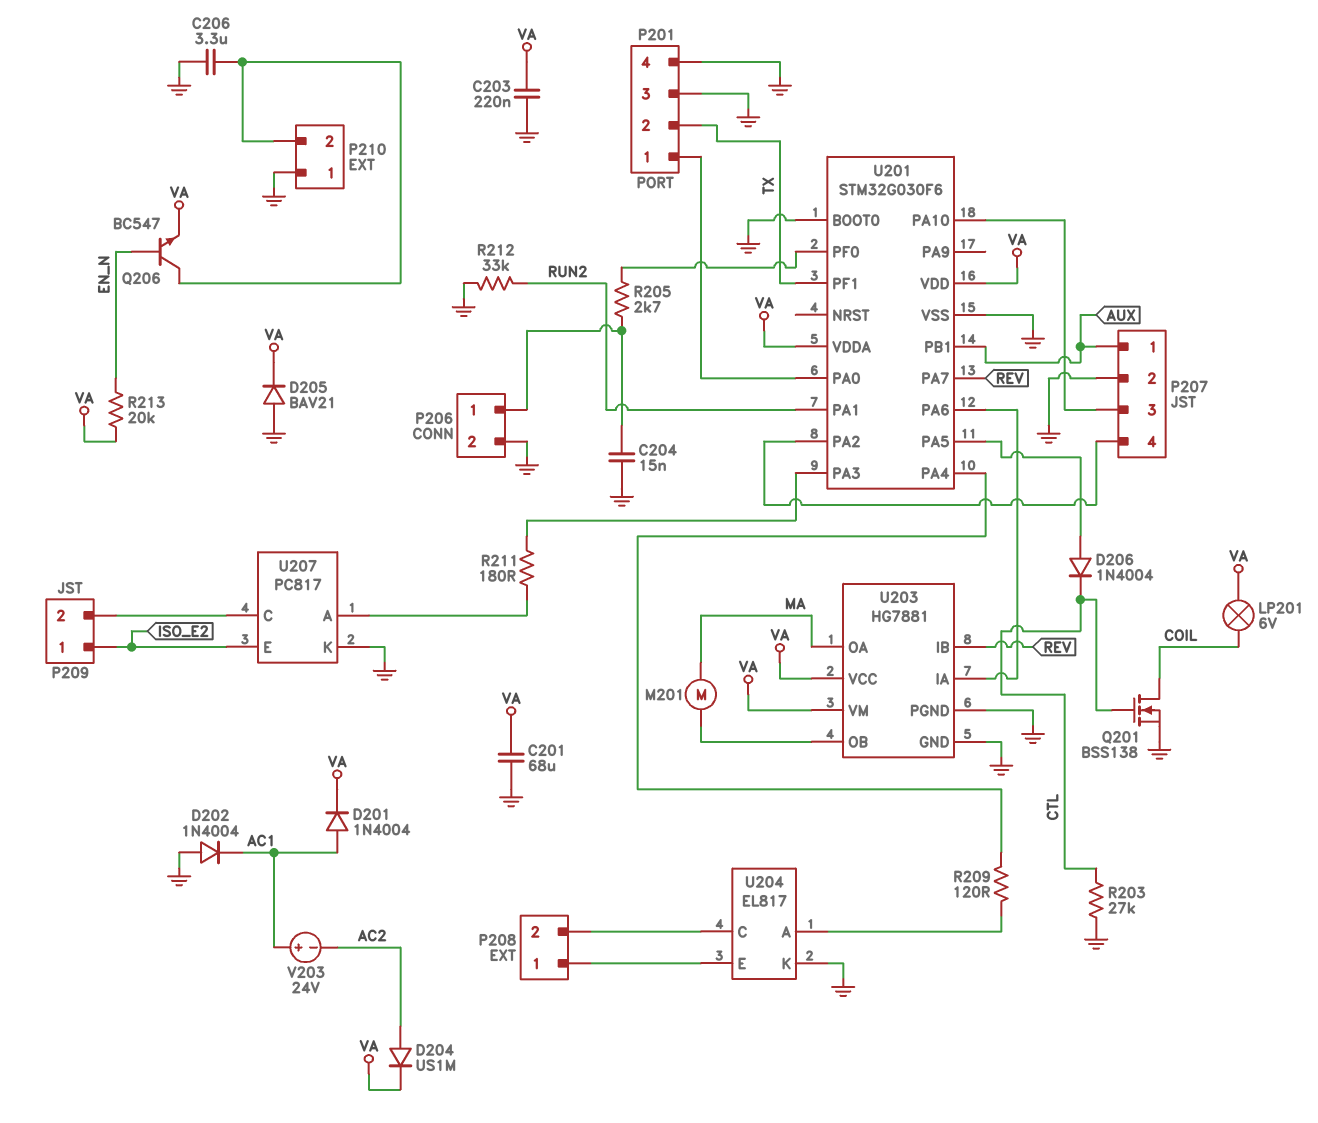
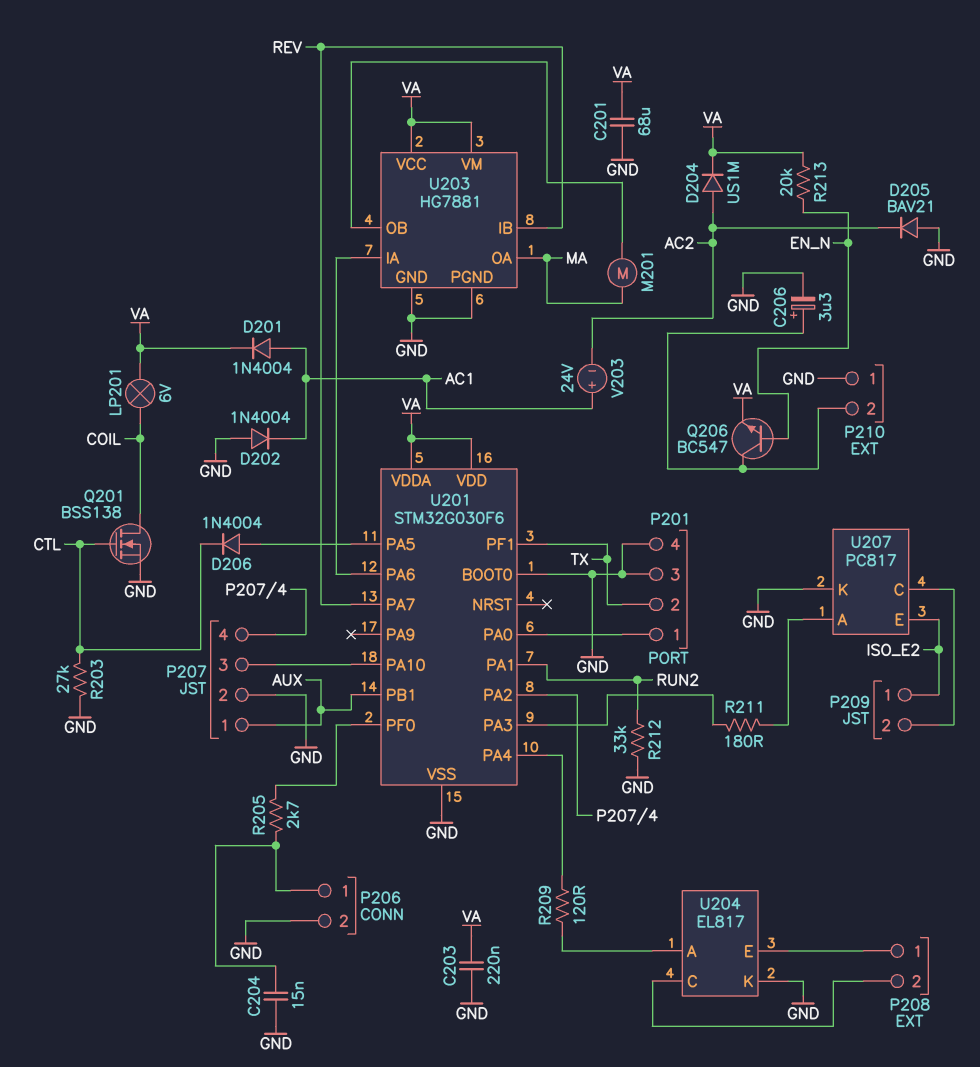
C206: 3.3uF (GND, P210/2) -> 3.3uF (plus P210/2, minus GND)
D205: diode BAV21 (A GND, K VA) -> diode BAV21 (A GND, K AC2)

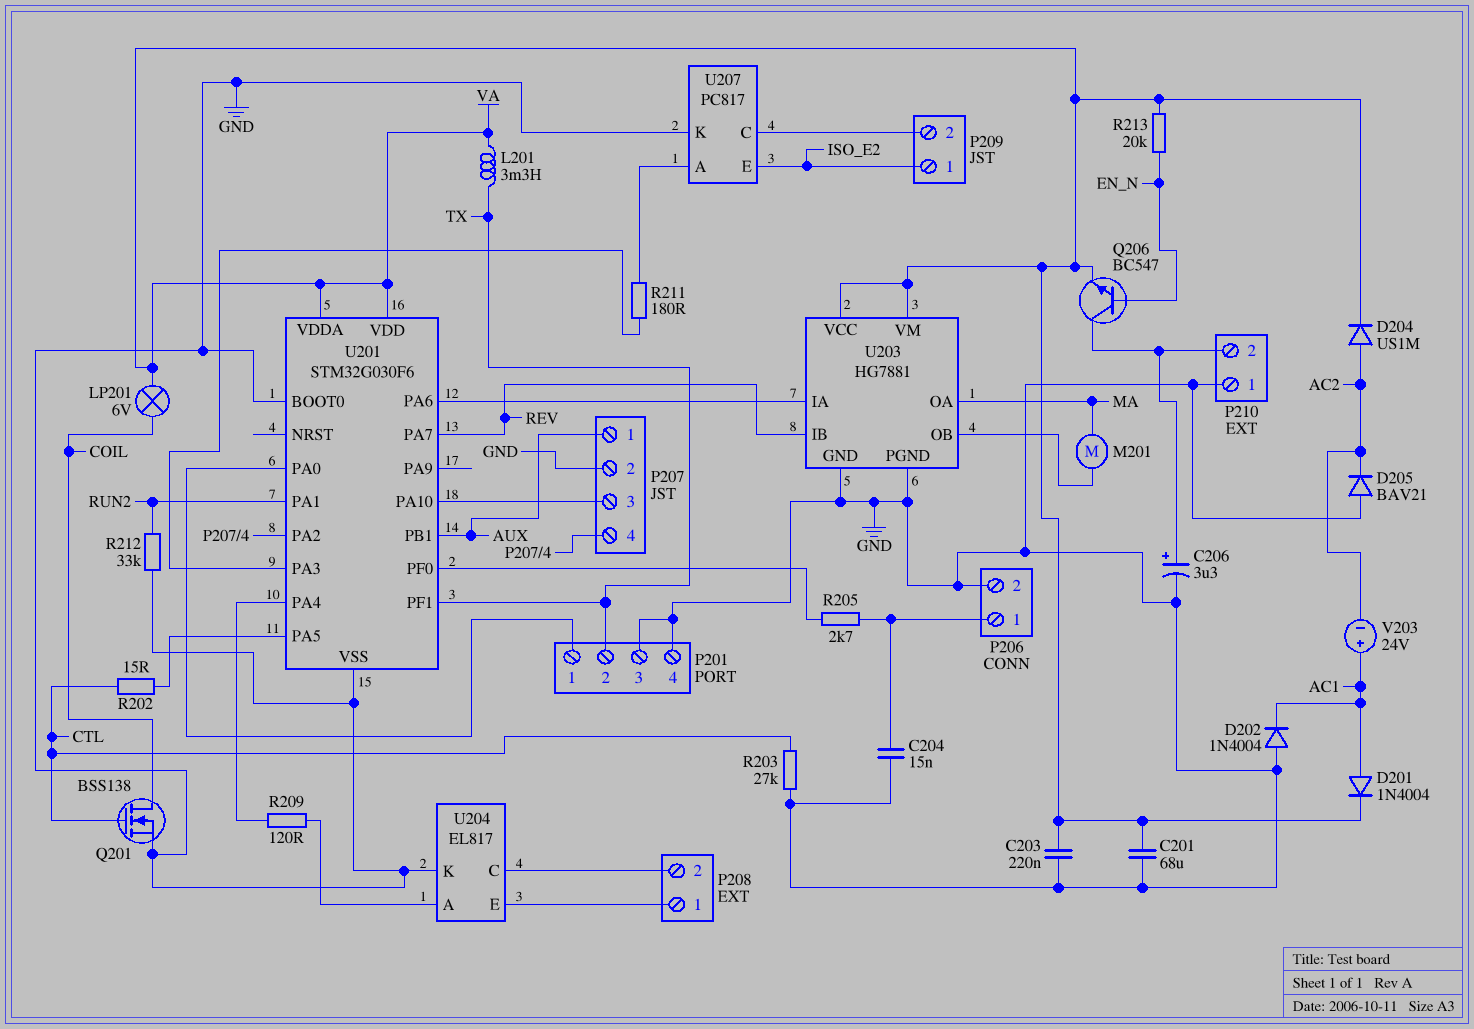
D206: diode 1N4004 (A U201/PA5, K CTL) -> none
L201: none -> 3.3mH (TX, VA)
R202: none -> 15 (CTL, U201/PA5)

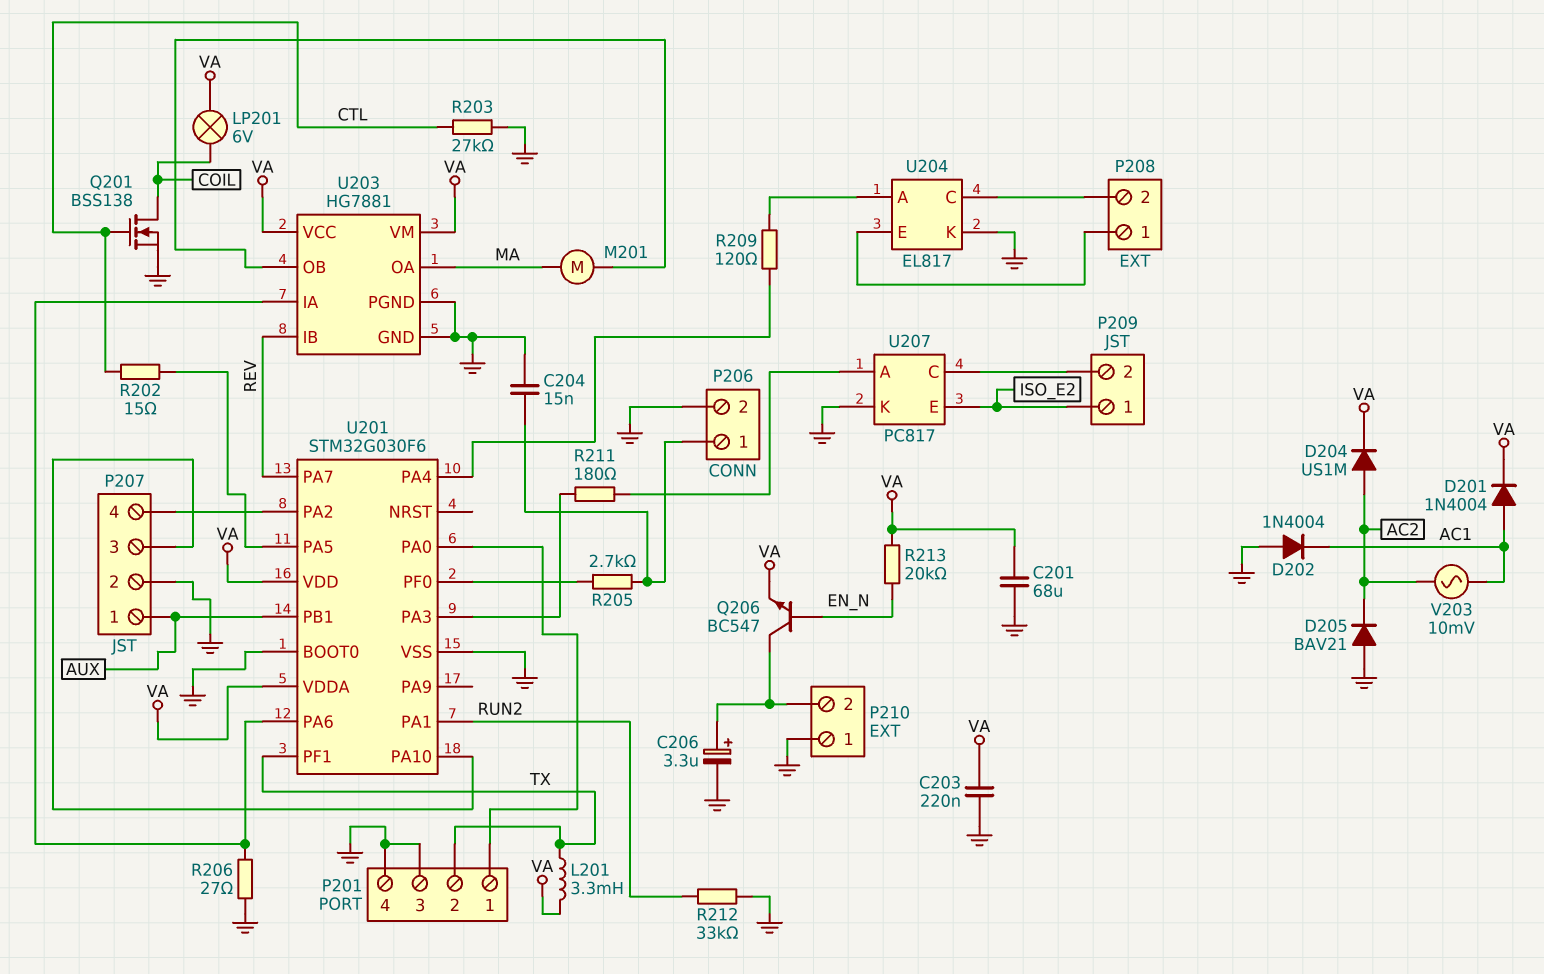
R206: none -> 27 (GND, U201/PA6)
V203: 24V (plus AC1, minus AC2) -> AC 10mV (AC1, AC2)

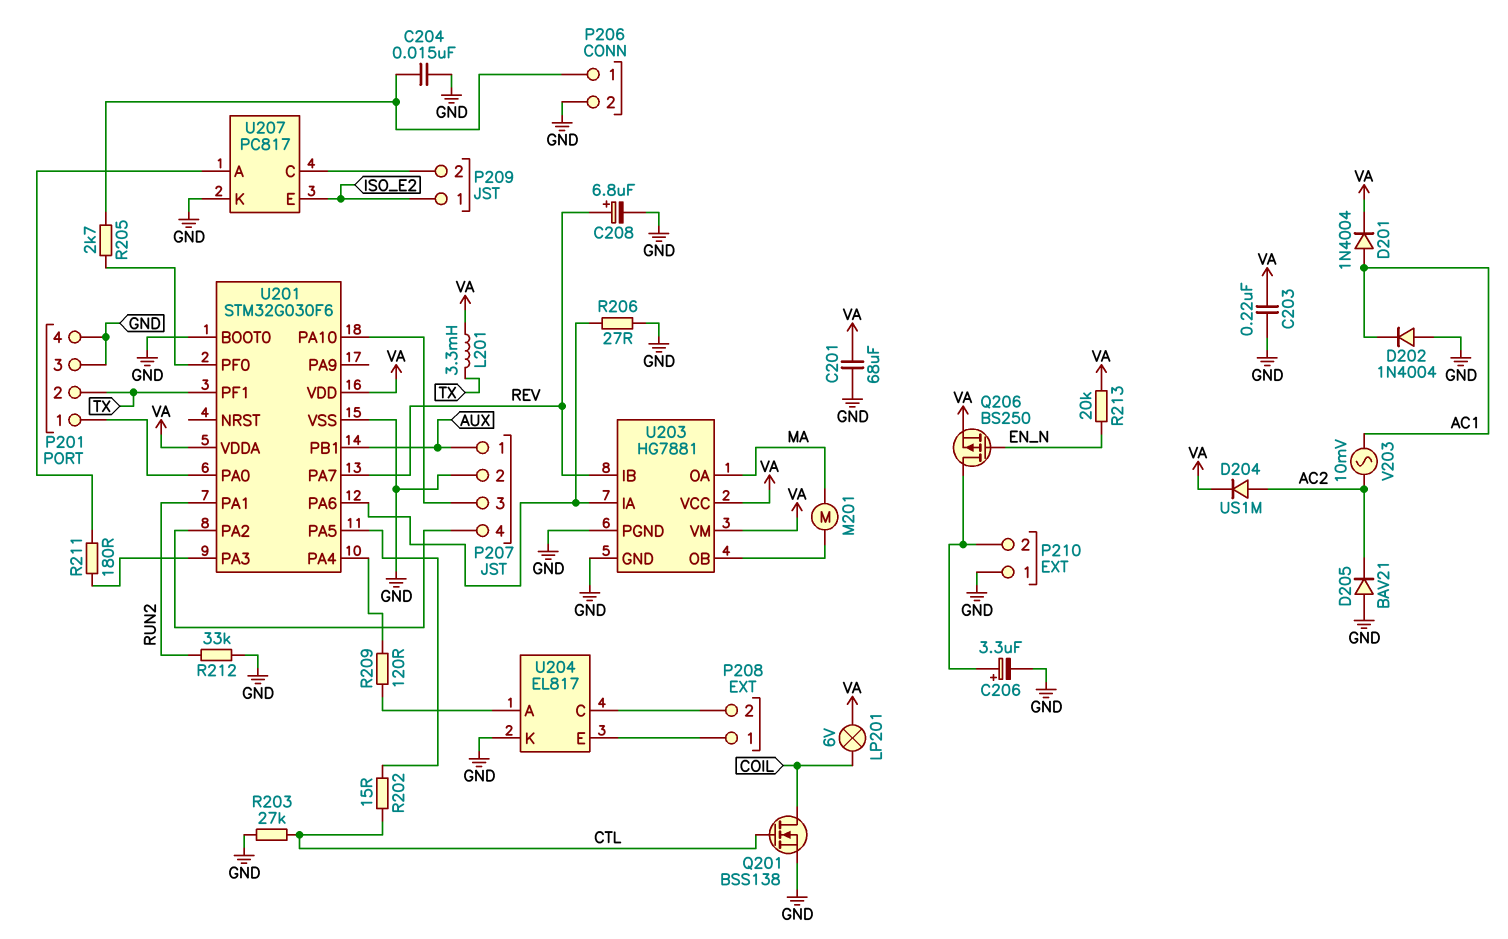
C208: none -> 6.8uF (plus REV, minus GND)
Q206: NPN BC547 (B EN_N, C P210/2, E VA) -> PMOS BS250 (G EN_N, D P210/2, S VA)

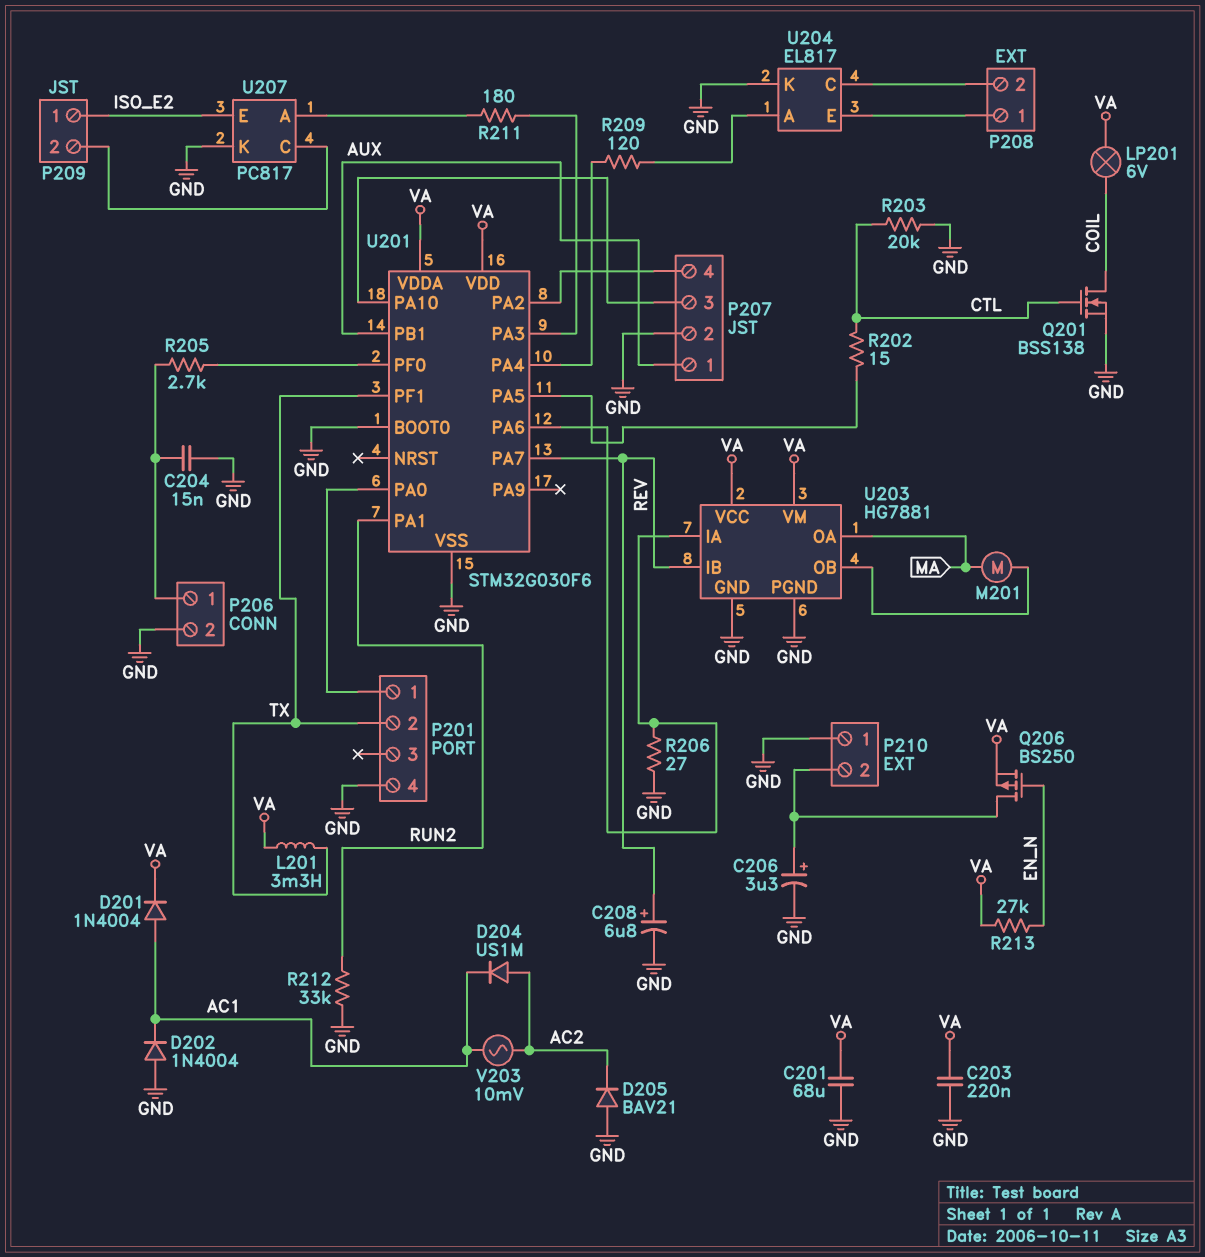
D204: diode US1M (A AC2, K VA) -> diode US1M (A AC2, K AC1)
P201 pin 3: GND -> none
R203: 27k (CTL, GND) -> 20k (CTL, GND)
R213: 20k (EN_N, VA) -> 27k (EN_N, VA)

